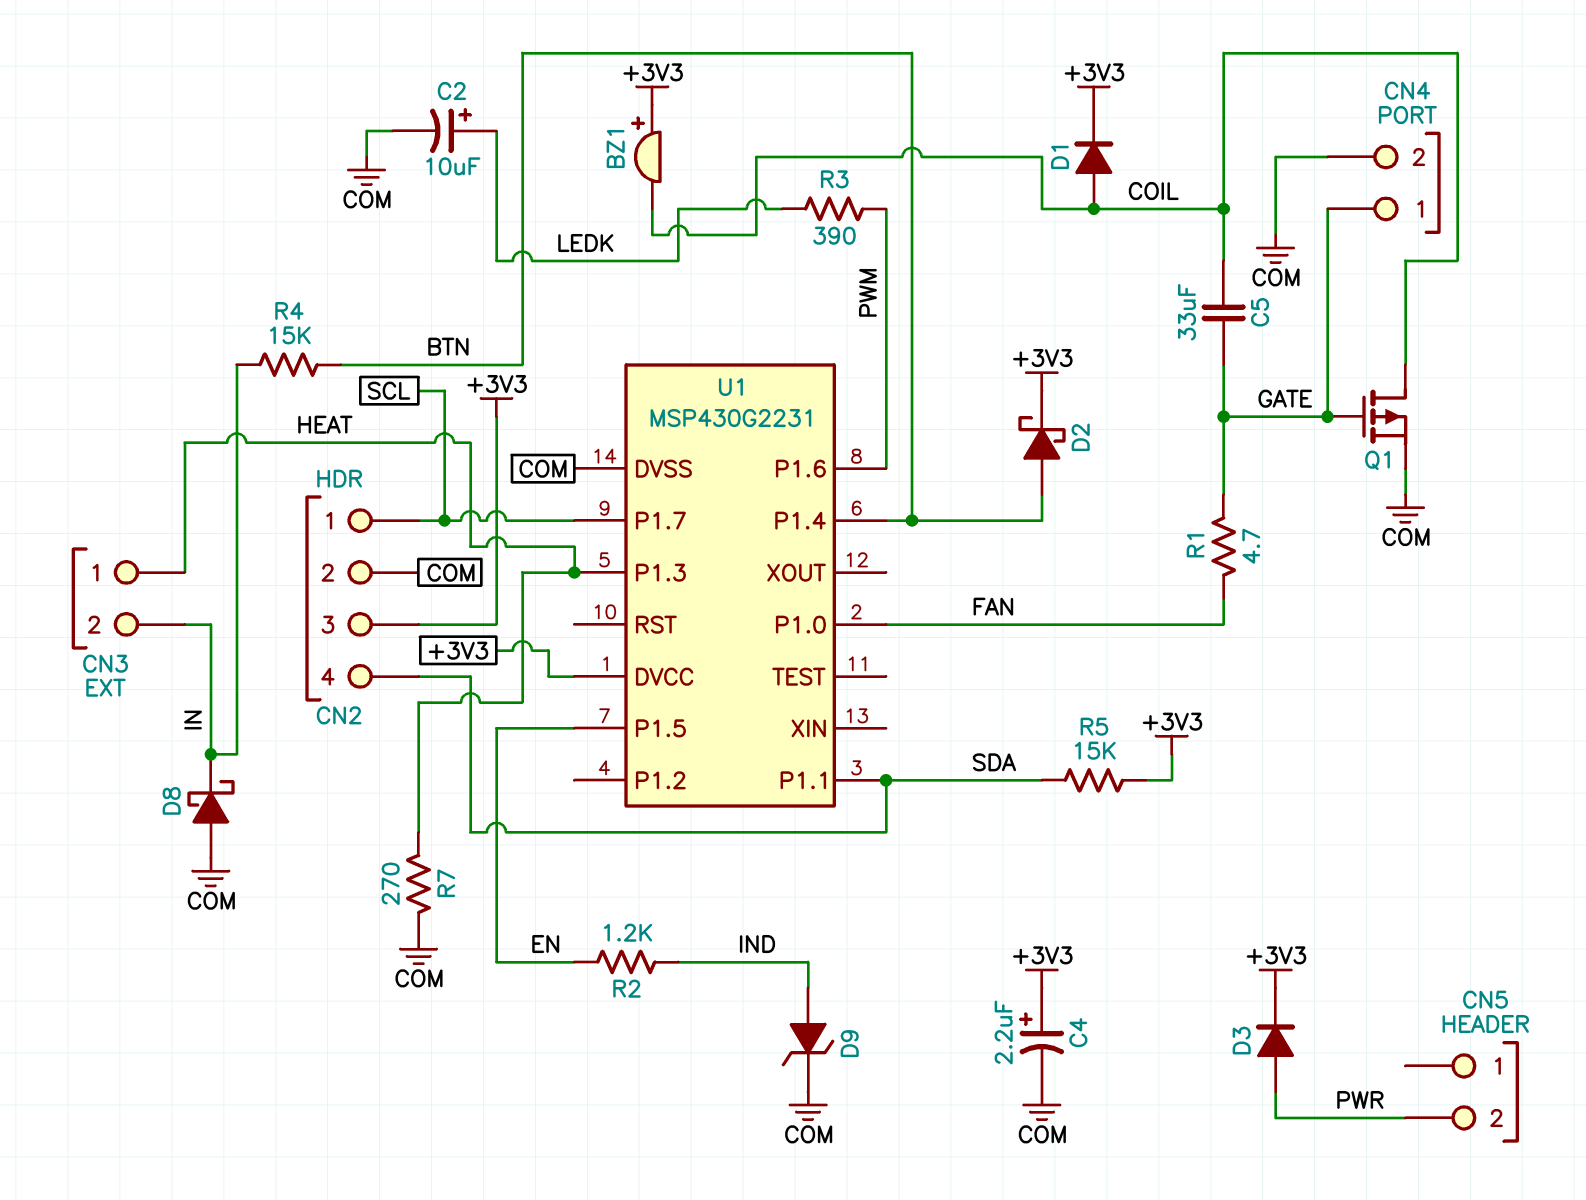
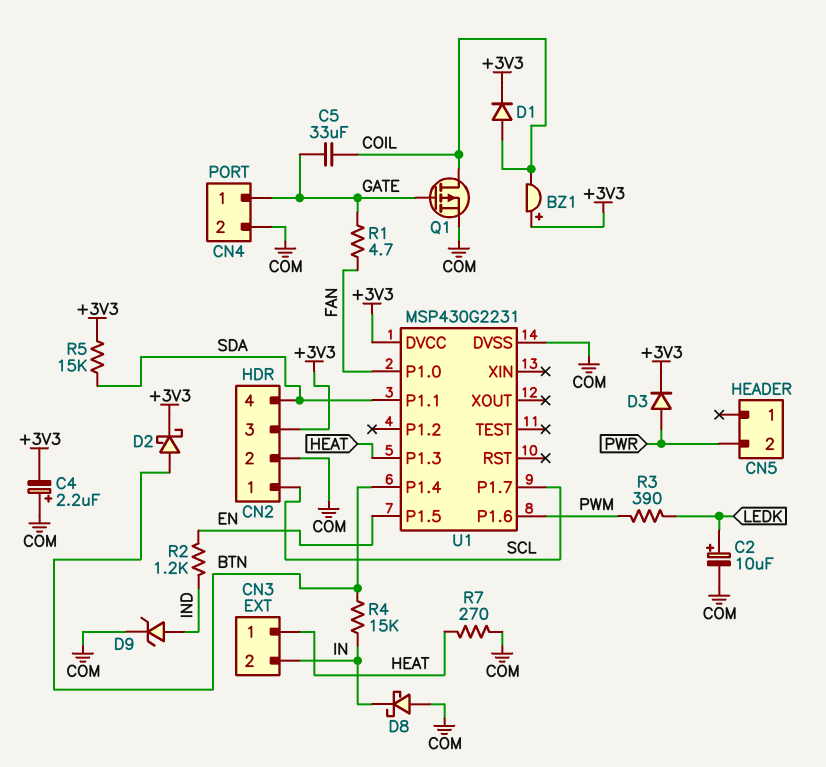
C4: 2.2uF (plus +3V3, minus COM) -> 2.2uF (plus COM, minus +3V3)

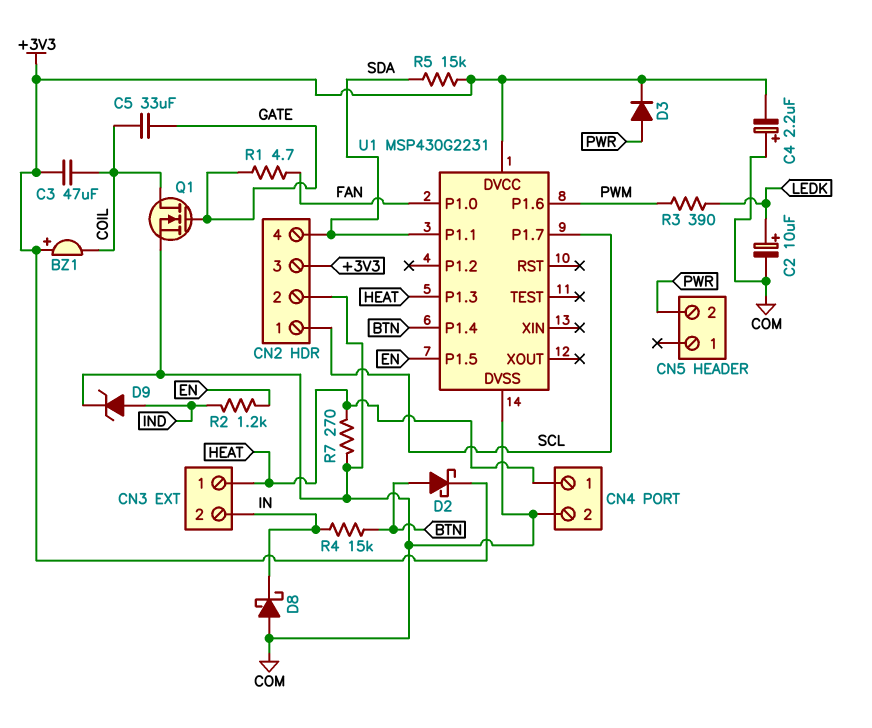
C3: none -> 47uF (+3V3, COIL)
CN4 pin 1: GATE -> HEAT
D1: diode (A COIL, K +3V3) -> none
Q1: PMOS (G GATE, D COIL, S COM) -> NMOS (G GATE, D COIL, S COM)

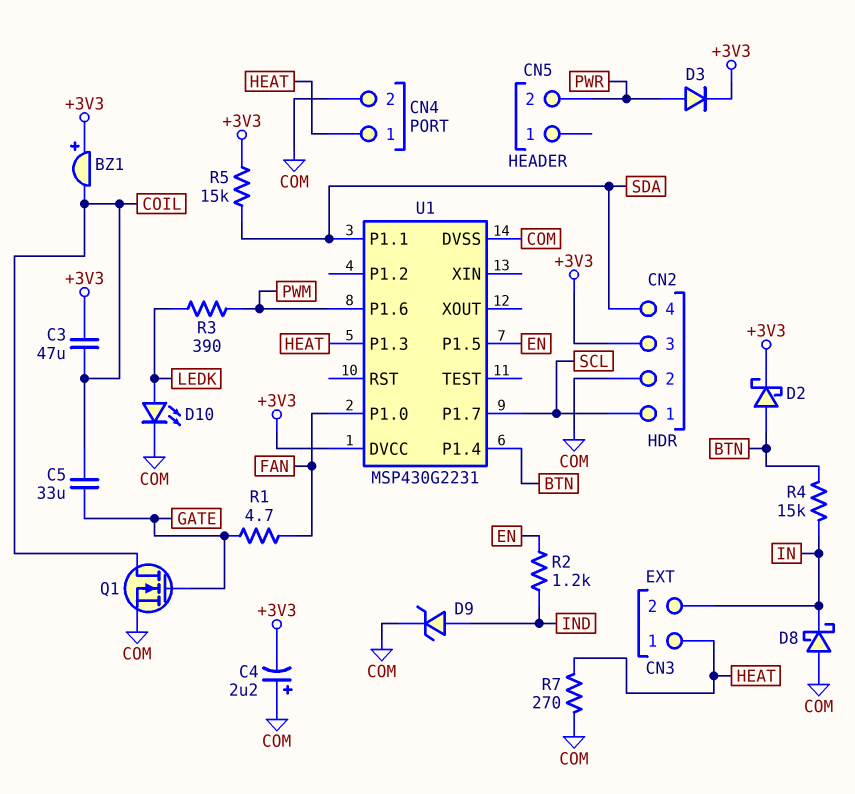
C2: 10uF (plus LEDK, minus COM) -> none
D10: none -> LED (A LEDK, K COM)

